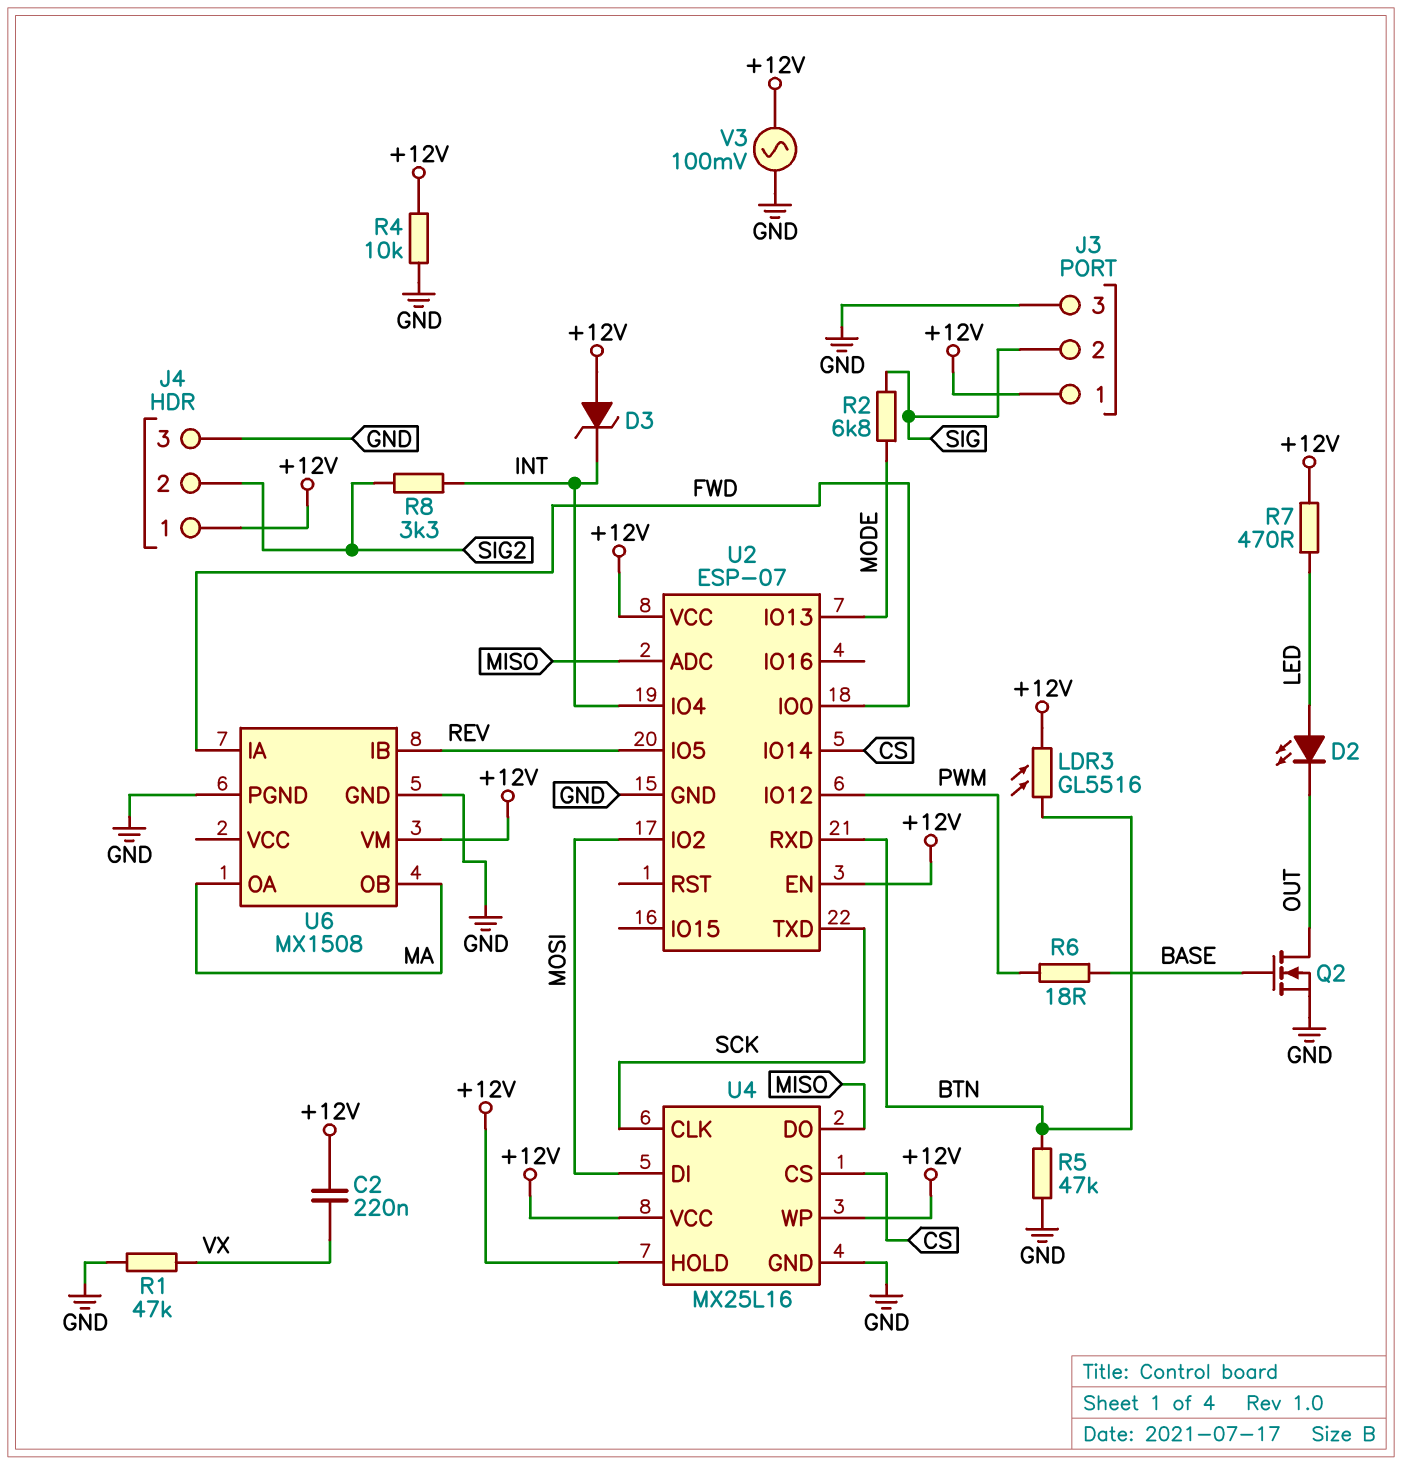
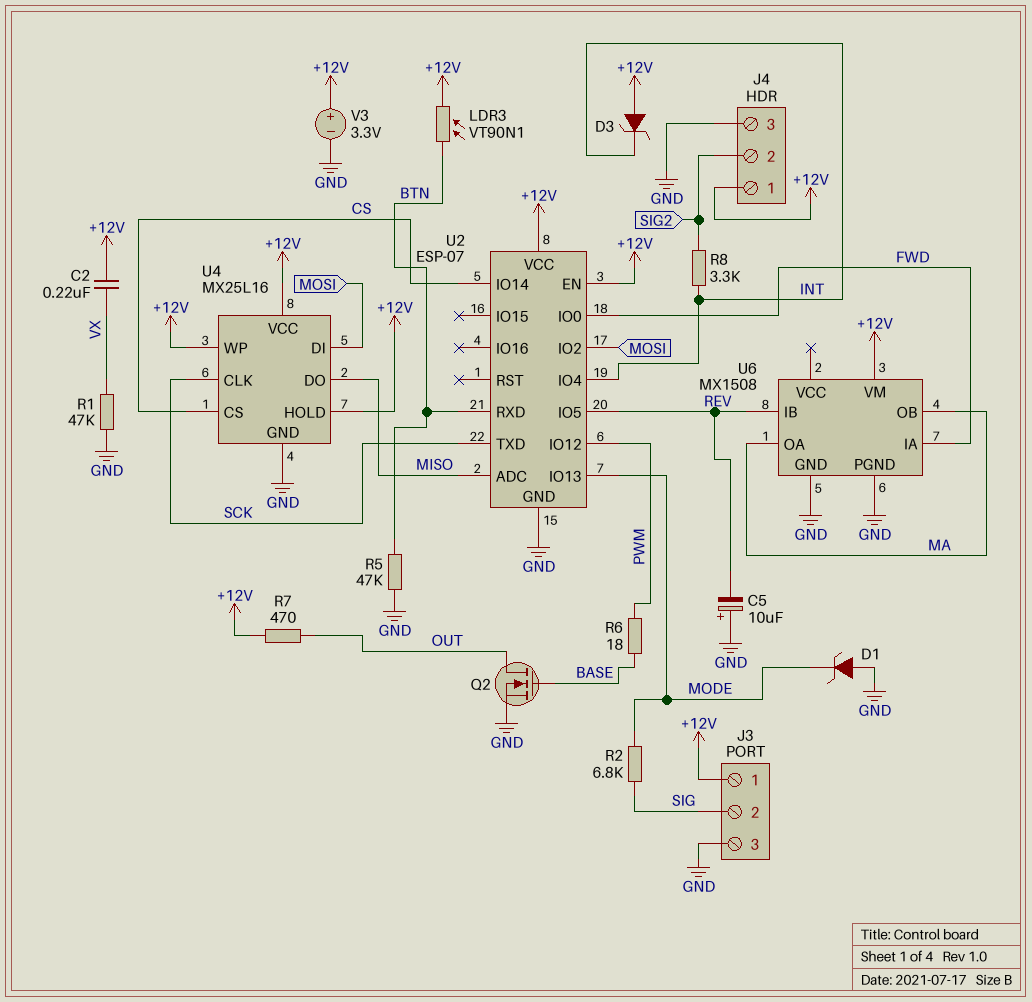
C5: none -> 10uF (plus GND, minus REV)
D1: none -> zener (A GND, K MODE)
D2: LED (A LED, K OUT) -> none
LDR3: GL5516 (+12V, BTN) -> VT90N1 (+12V, BTN)
R4: 10k (+12V, GND) -> none
R7: 470 (+12V, LED) -> 470 (+12V, OUT)
V3: AC 100mV (+12V, GND) -> 3.3V (plus +12V, minus GND)

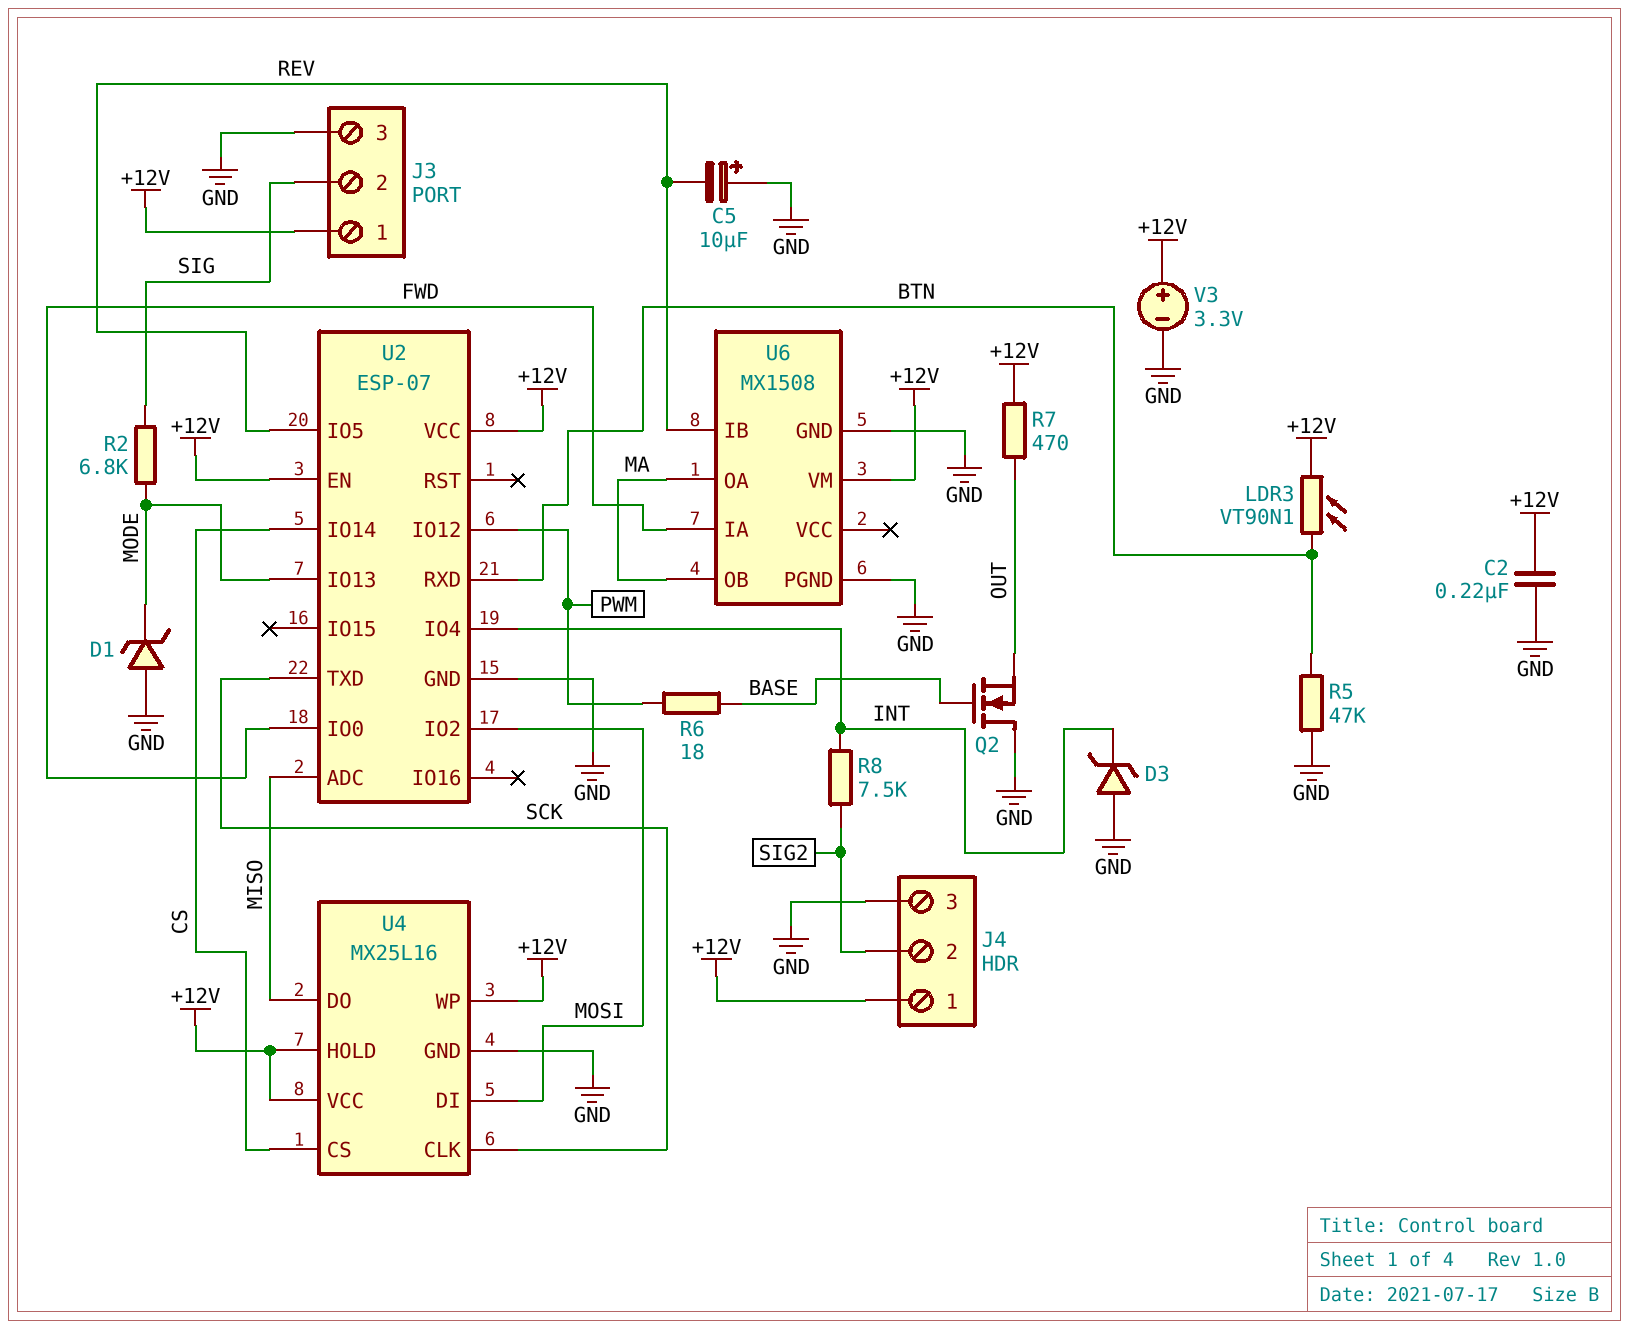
C2: 220nF (+12V, VX) -> 220nF (+12V, GND)
D3: zener (A +12V, K INT) -> zener (A GND, K INT)
Q2: NMOS (G BASE, D OUT, S GND) -> NMOS (G BASE, D GND, S OUT)
R1: 47k (GND, VX) -> none
R8: 3.3k (INT, SIG2) -> 7.5k (INT, SIG2)

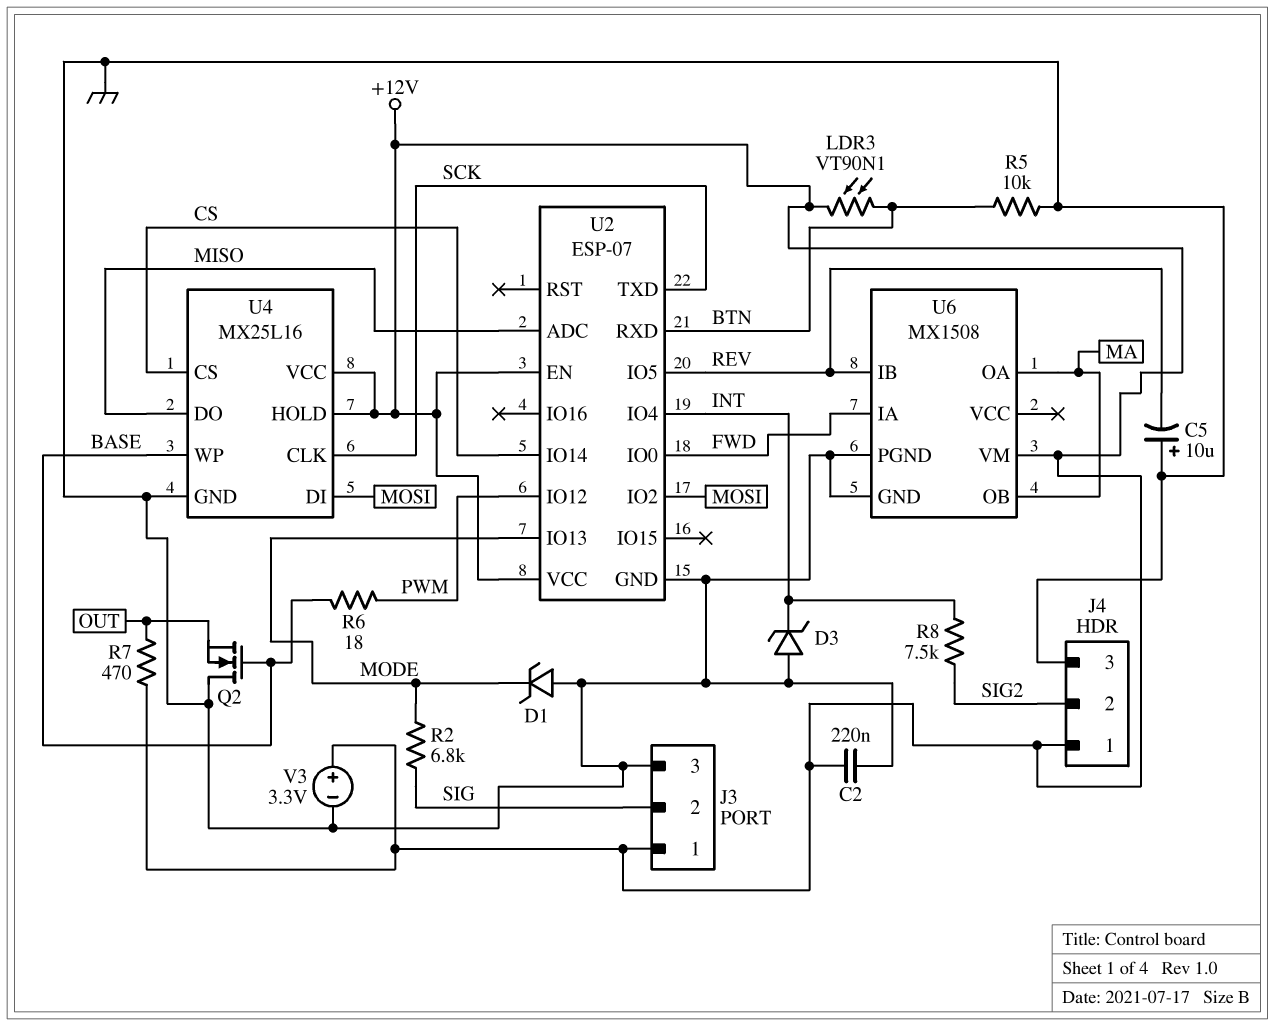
R5: 47k (BTN, GND) -> 10k (BTN, GND)
U4 pin WP: +12V -> BASE

